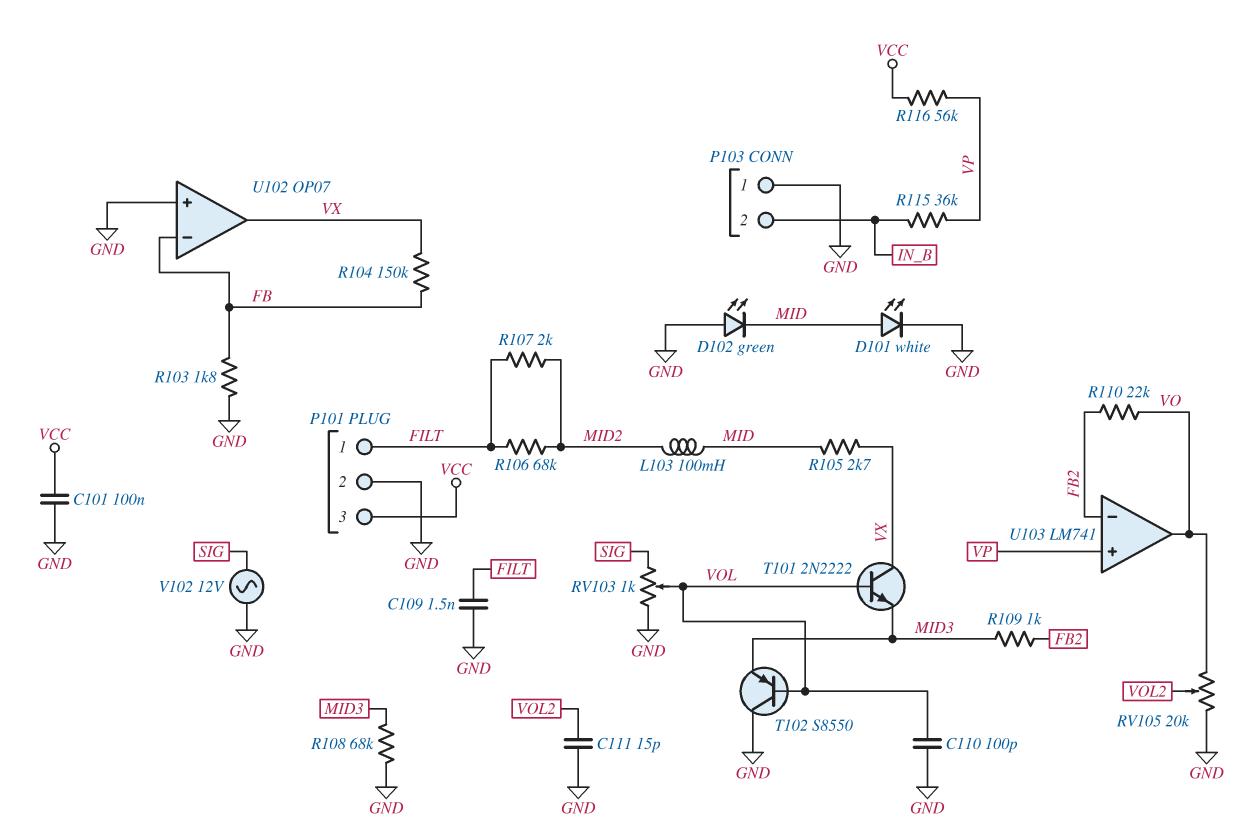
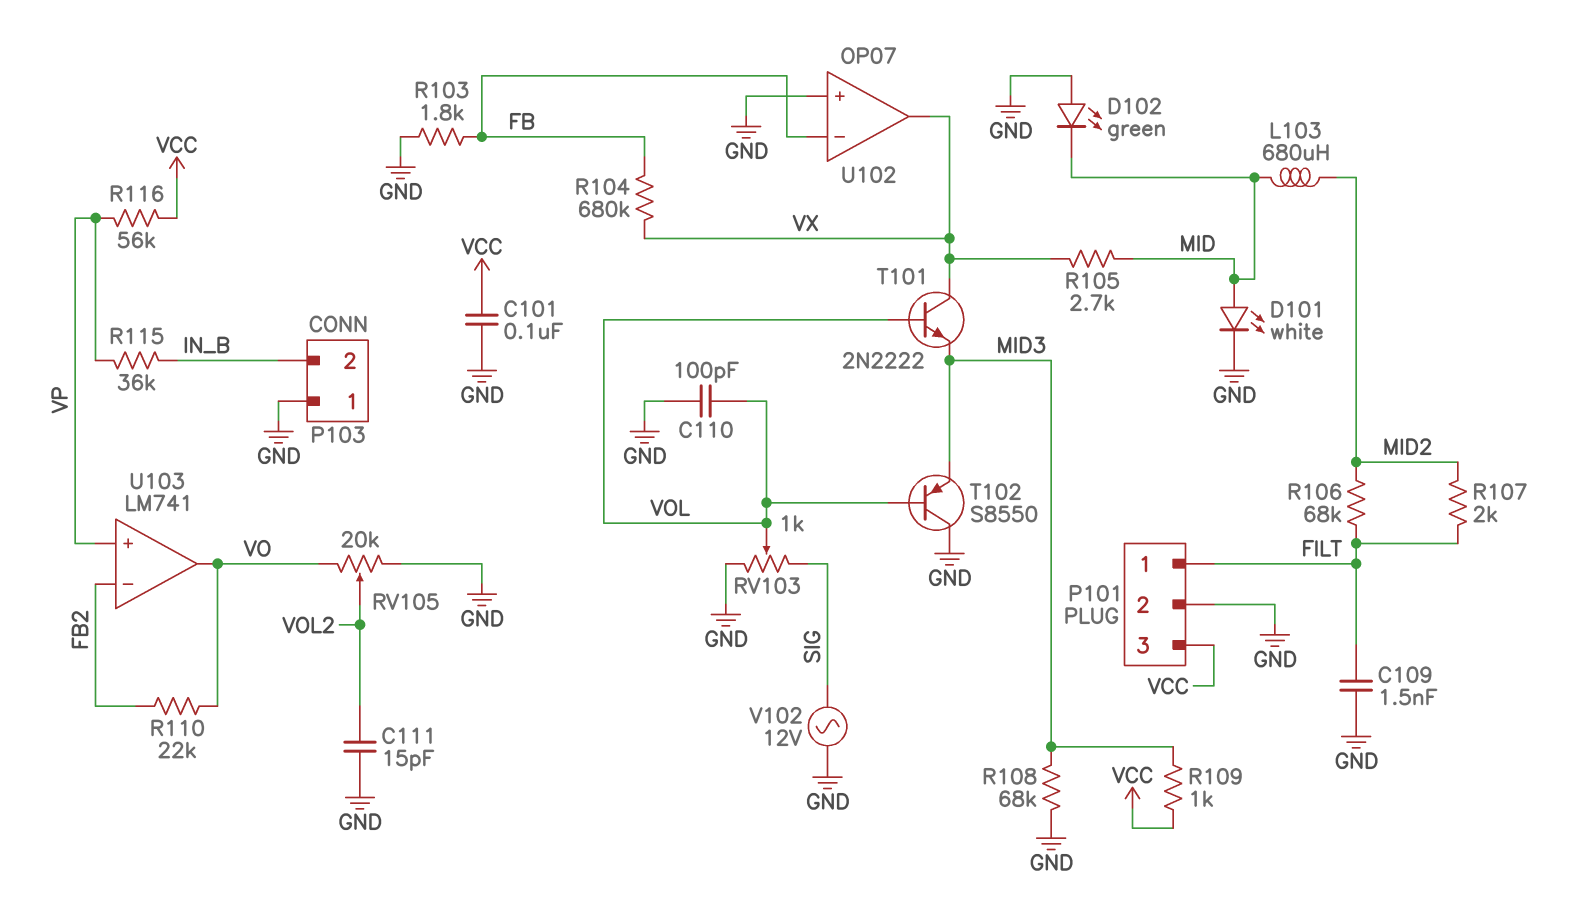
L103: 100mH (MID, MID2) -> 680uH (MID, MID2)
R104: 150k (FB, VX) -> 680k (FB, VX)
R109: 1k (FB2, MID3) -> 1k (MID3, VCC)

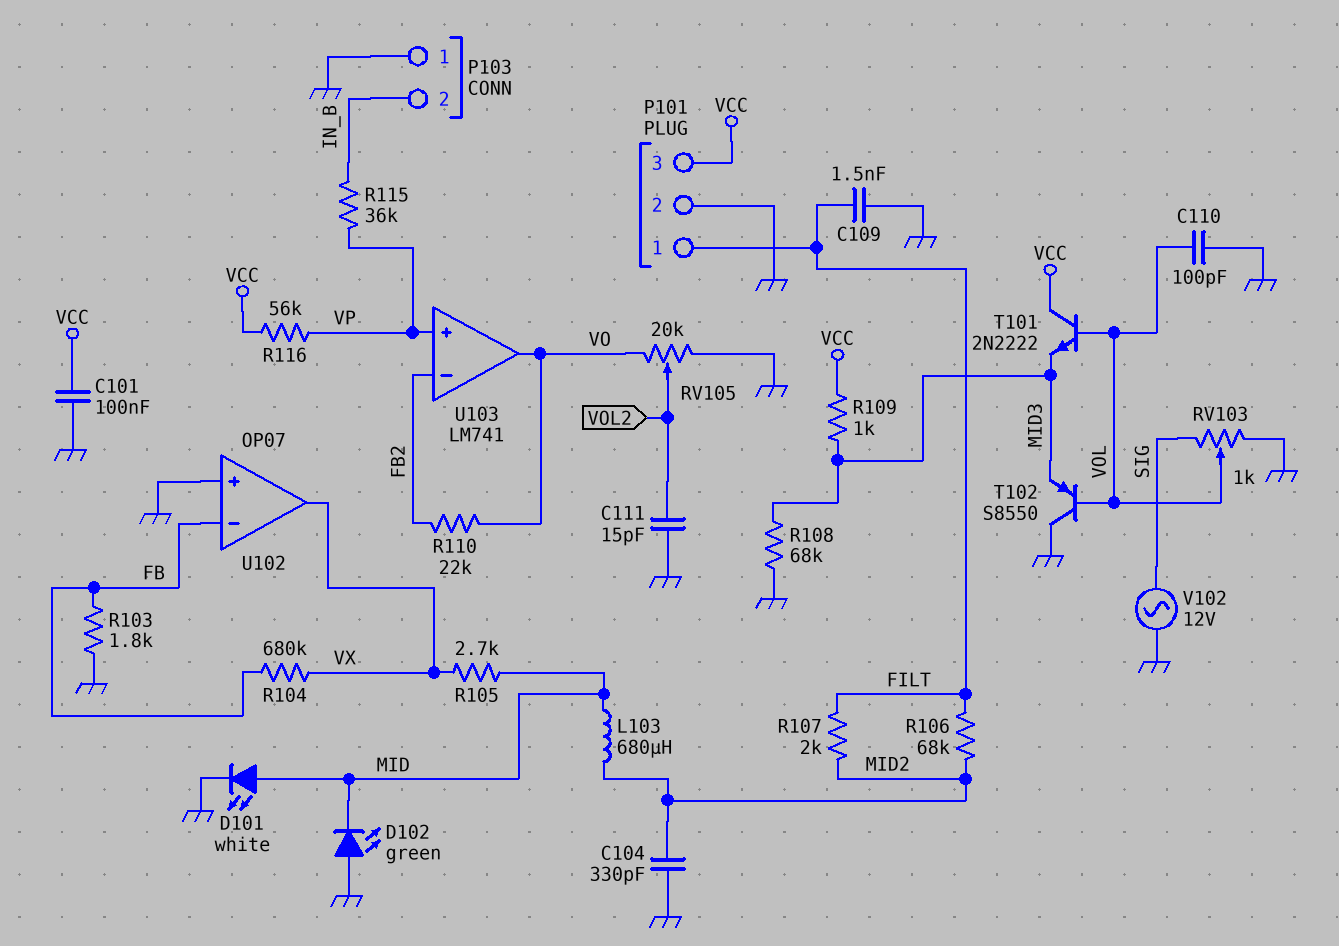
C104: none -> 330pF (GND, MID2)
T101: NPN 2N2222 (B VOL, C VX, E MID3) -> NPN 2N2222 (B VOL, C VCC, E MID3)

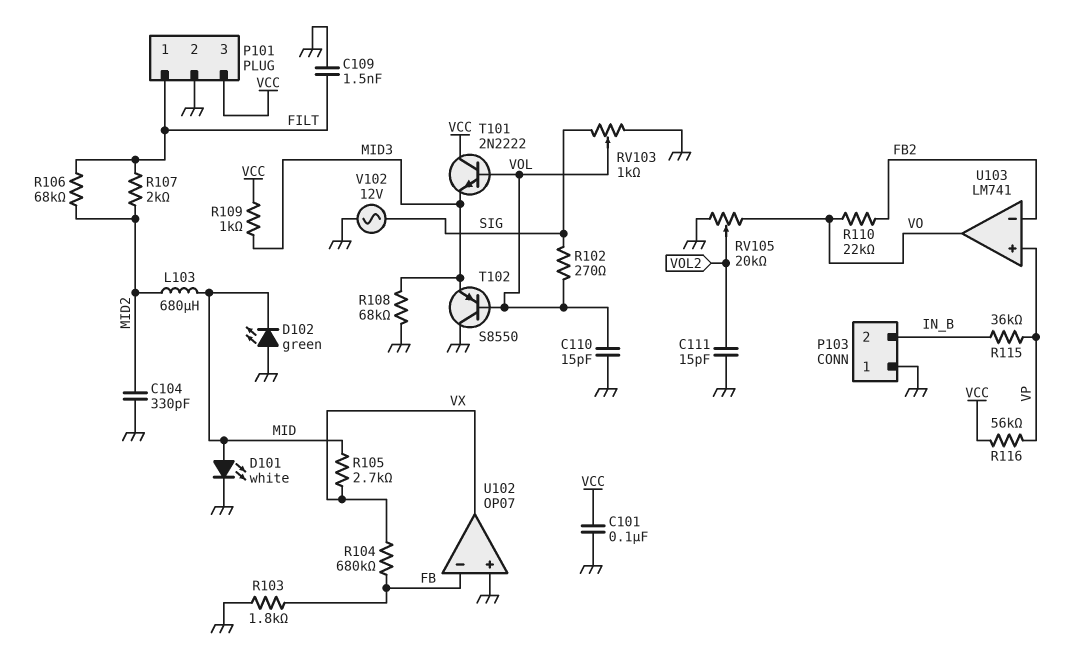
C110: 100pF (GND, VOL) -> 15pF (GND, VOL)
R102: none -> 270 (SIG, VOL)

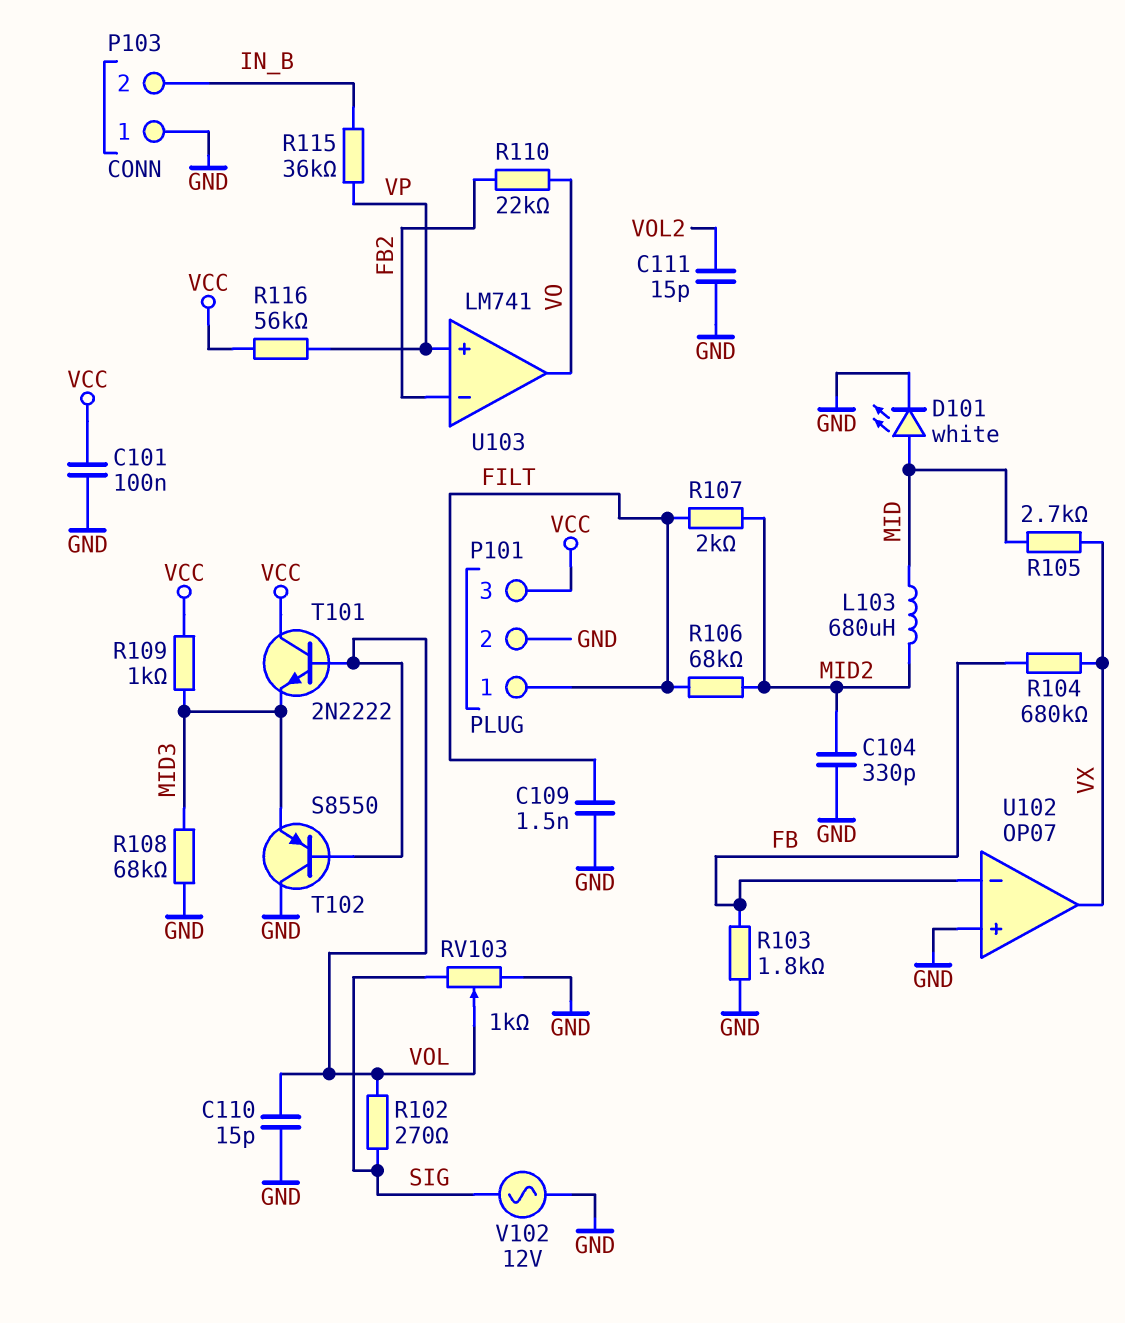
D102: LED green (A GND, K MID) -> none
RV105: 20k (GND, VO, wiper VOL2) -> none

